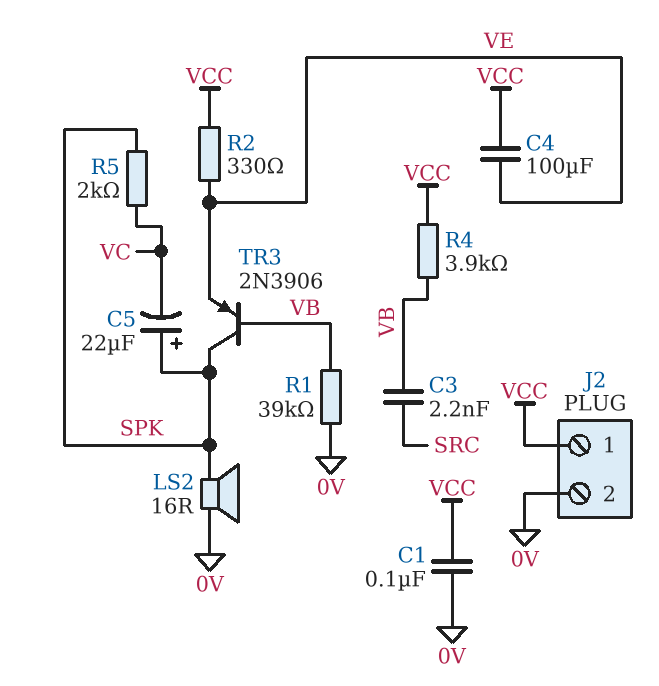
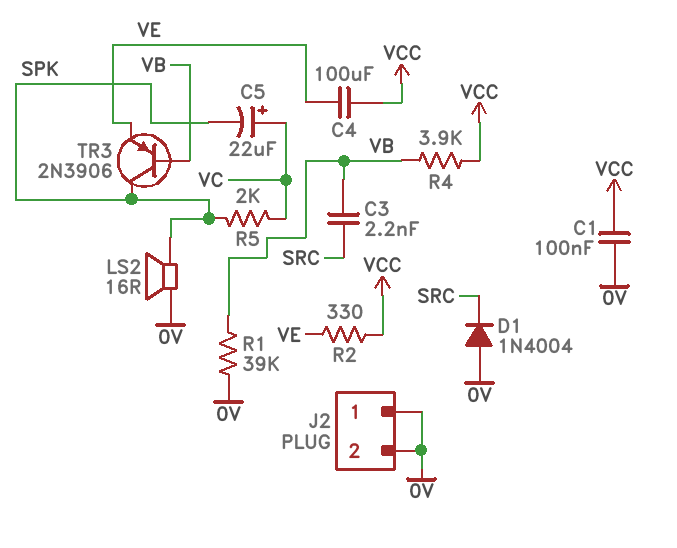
C5: 22uF (plus SPK, minus VC) -> 22uF (plus VC, minus SPK)
D1: none -> diode 1N4004 (A 0V, K SRC)
J2 pin 1: VCC -> 0V

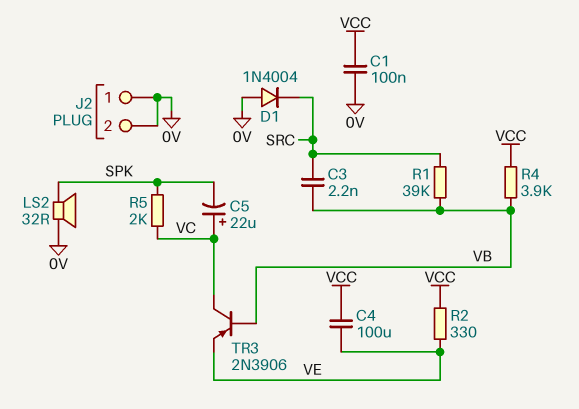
LS2: speaker 16R (0V, SPK) -> speaker 32R (0V, SPK)
R1: 39k (0V, VB) -> 39k (SRC, VB)
TR3: PNP 2N3906 (B VB, C SPK, E VE) -> PNP 2N3906 (B VB, C VC, E VE)

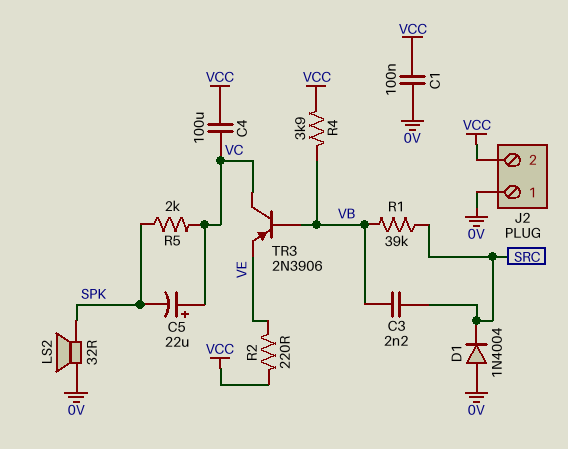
C4: 100uF (VCC, VE) -> 100uF (VC, VCC)
J2 pin 2: 0V -> VCC
R2: 330 (VCC, VE) -> 220 (VCC, VE)

